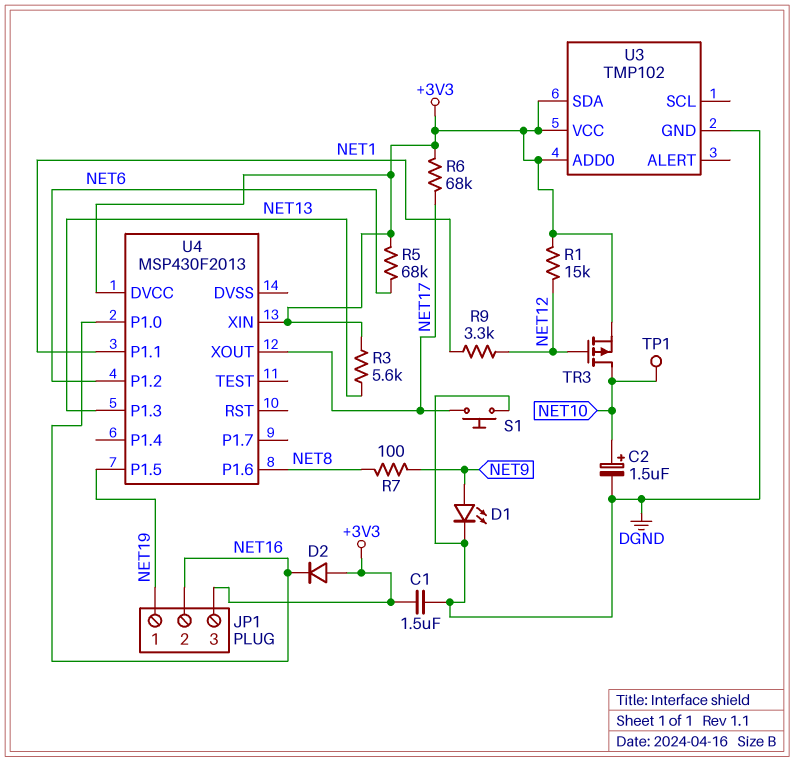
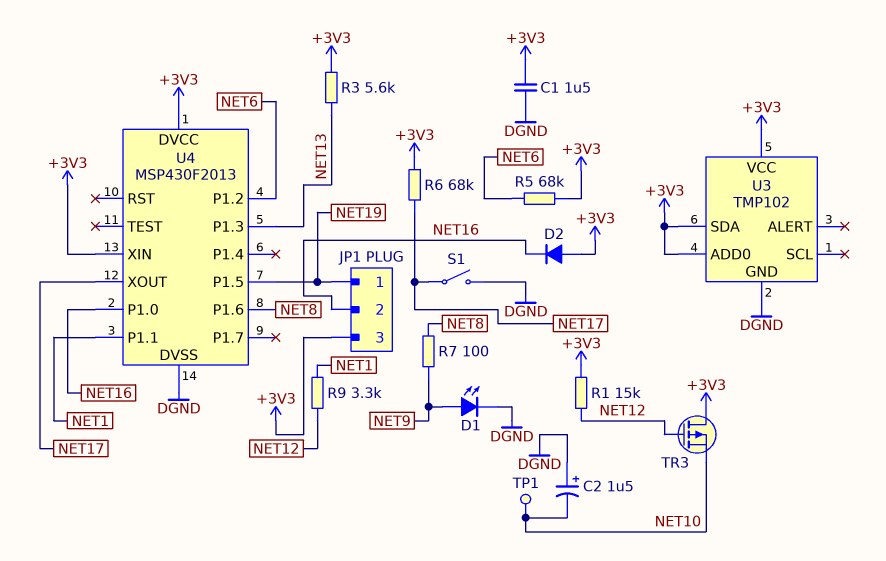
C2: 1.5uF (plus NET10, minus DGND) -> 1.5uF (plus DGND, minus NET10)
S1: button (DGND, NET17) -> switch (DGND, NET17)
TR3: PMOS (G NET12, D NET10, S +3V3) -> PMOS (G NET12, D +3V3, S NET10)
U4 pin DVSS: none -> DGND

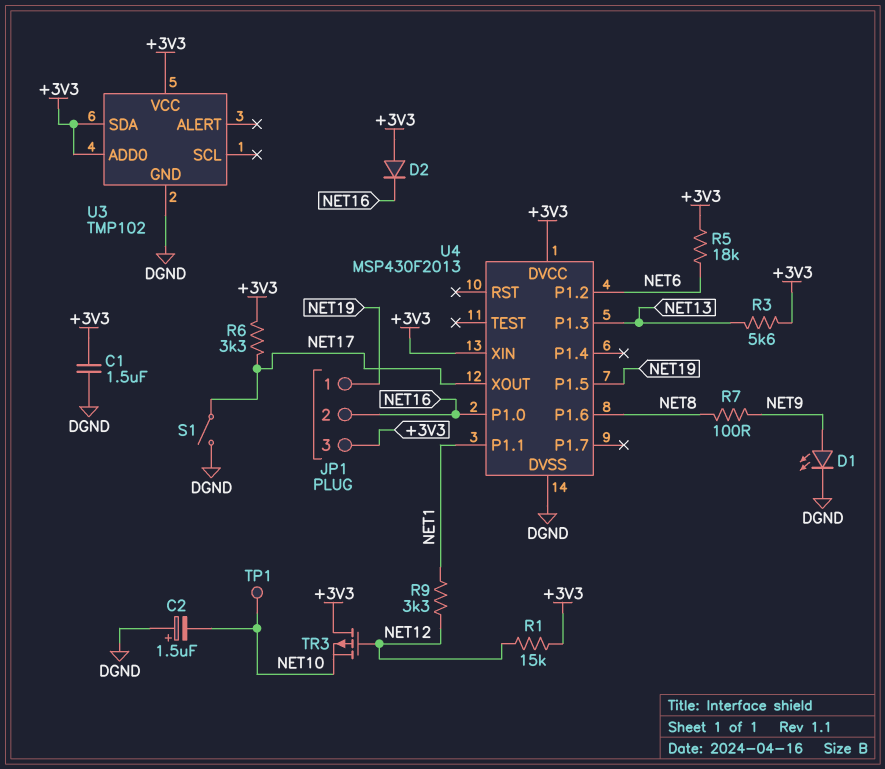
R5: 68k (+3V3, NET6) -> 18k (+3V3, NET6)
R6: 68k (+3V3, NET17) -> 3.3k (+3V3, NET17)

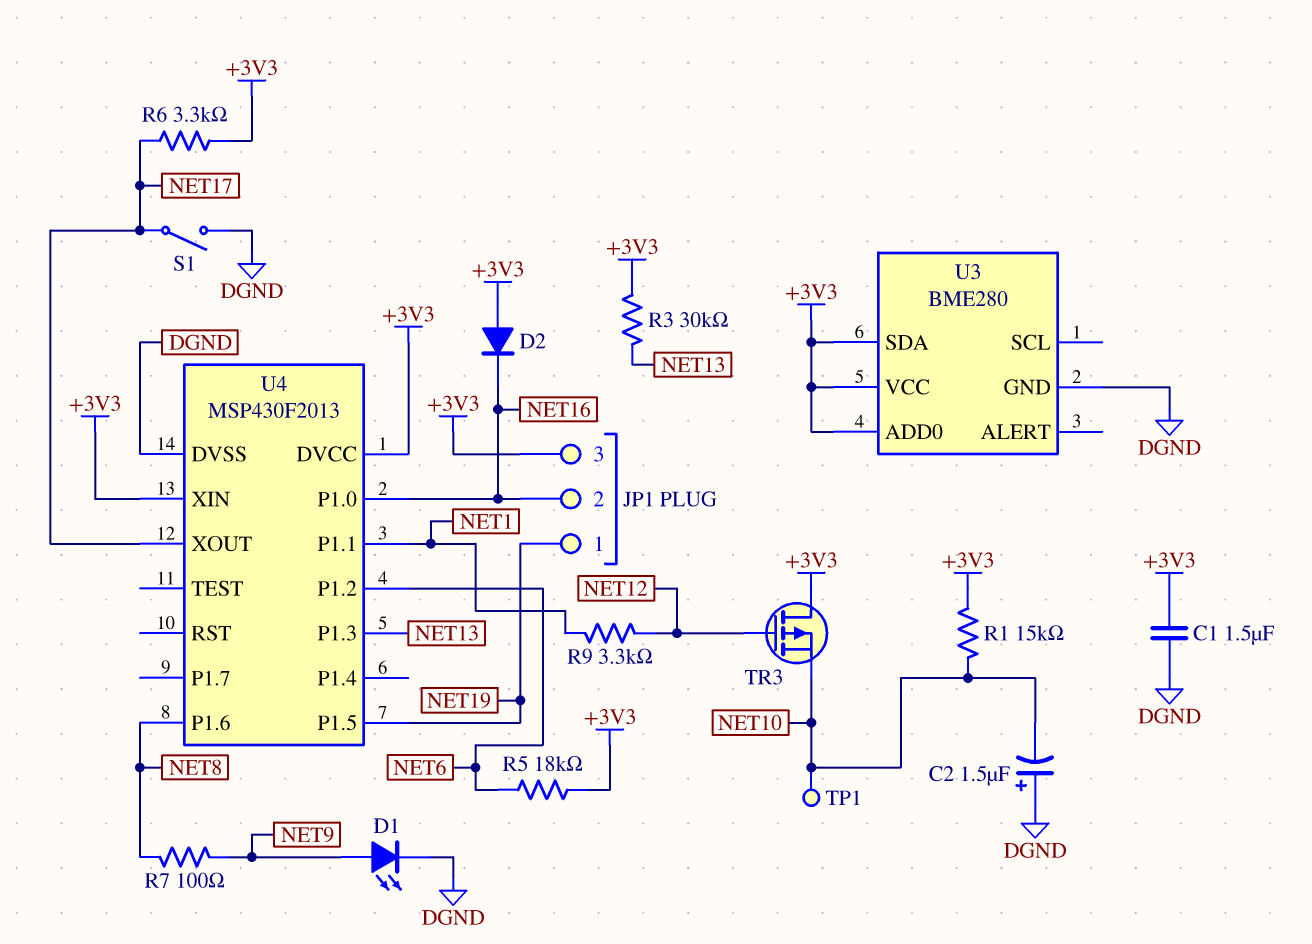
R1: 15k (+3V3, NET12) -> 15k (+3V3, NET10)
R3: 5.6k (+3V3, NET13) -> 30k (+3V3, NET13)
U3: TMP102 -> BME280

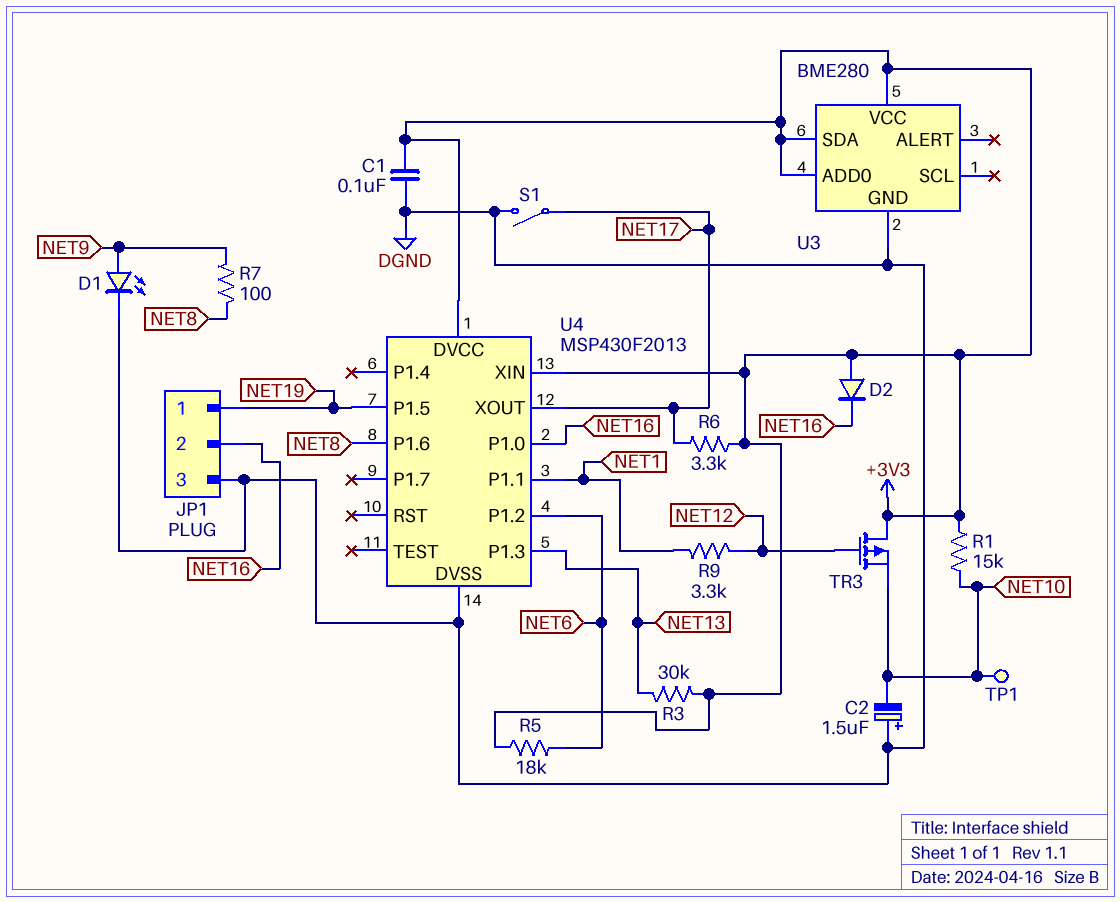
C1: 1.5uF (+3V3, DGND) -> 100nF (+3V3, DGND)
JP1 pin 3: +3V3 -> DGND

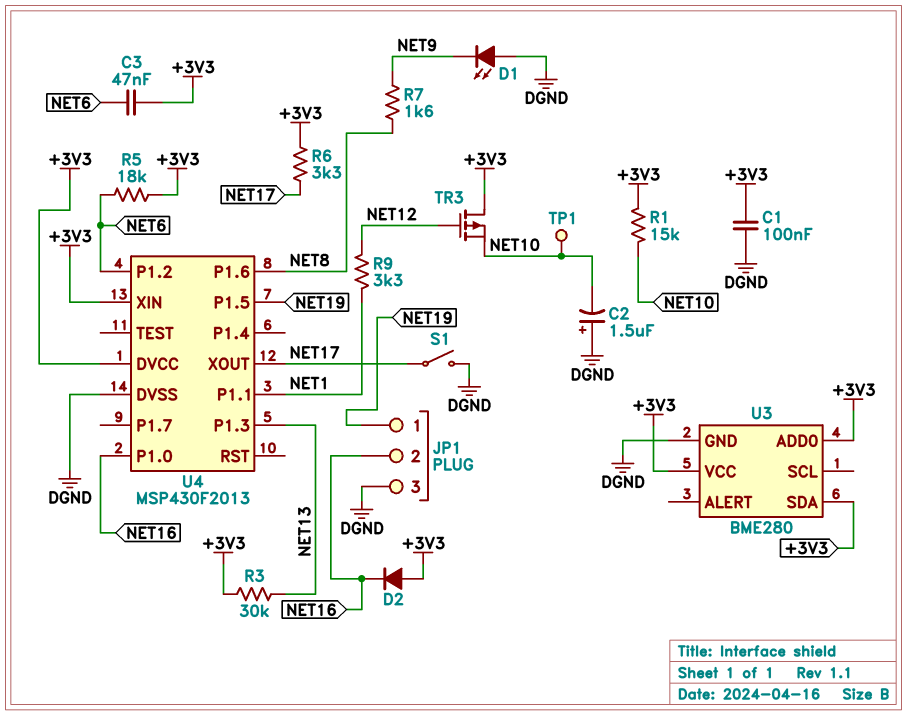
C3: none -> 47nF (+3V3, NET6)
D1: LED (A NET9, K DGND) -> LED (A DGND, K NET9)
R7: 100 (NET8, NET9) -> 1.6k (NET8, NET9)

